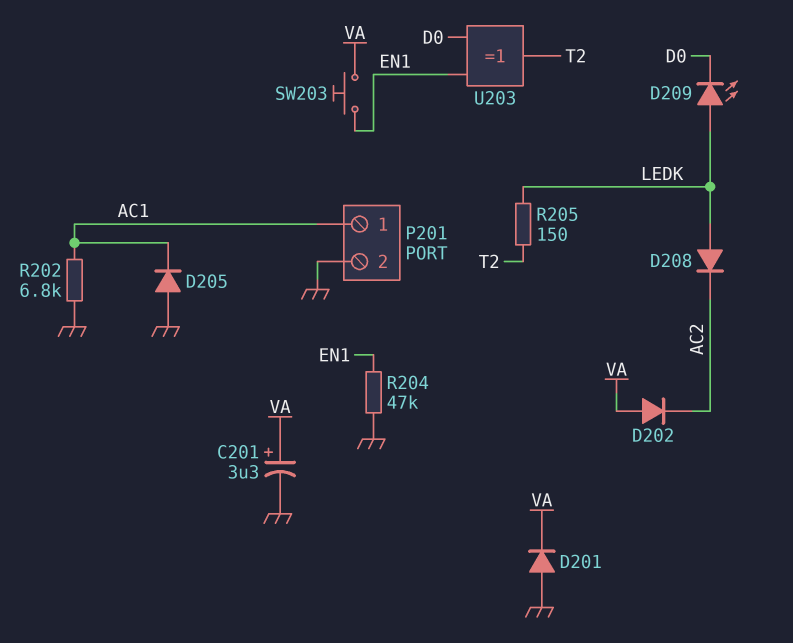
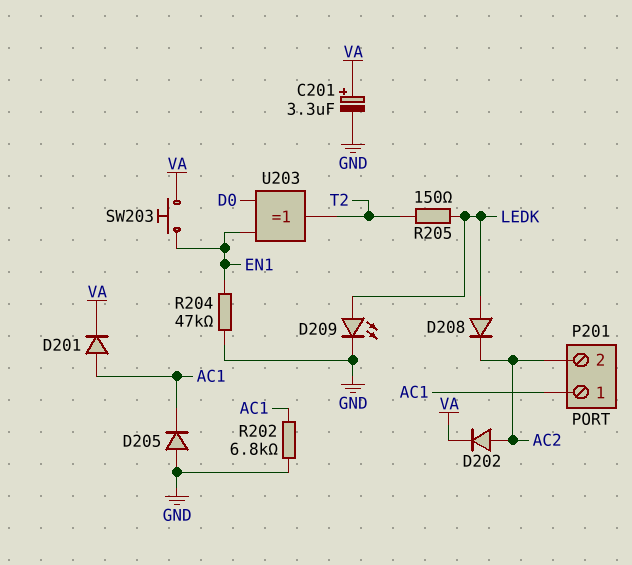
D201: diode (A GND, K VA) -> diode (A AC1, K VA)
D202: diode (A VA, K AC2) -> diode (A AC2, K VA)
D209: LED (A LEDK, K D0) -> LED (A LEDK, K GND)
P201 pin 2: GND -> AC2

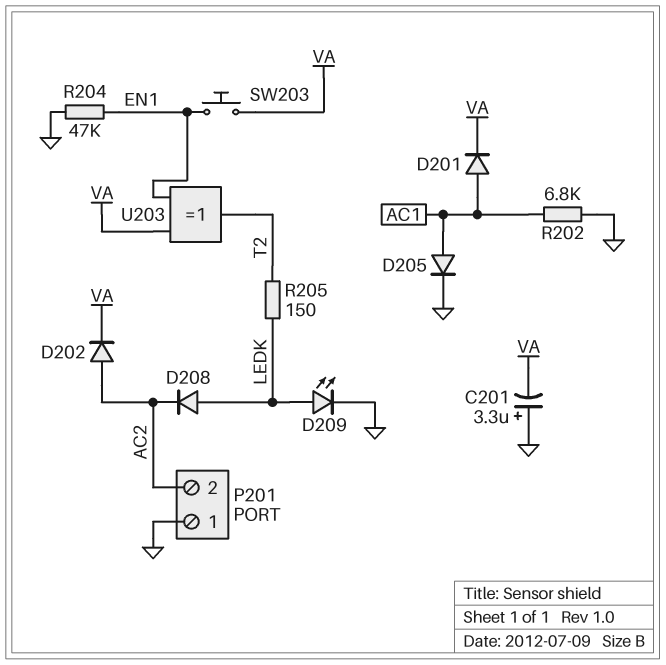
C201: 3.3uF (plus VA, minus GND) -> 3.3uF (plus GND, minus VA)
D205: diode (A GND, K AC1) -> diode (A AC1, K GND)
P201 pin 1: AC1 -> GND
U203: XOR (in D0, in EN1, out T2) -> XOR (in EN1, in VA, out T2)

